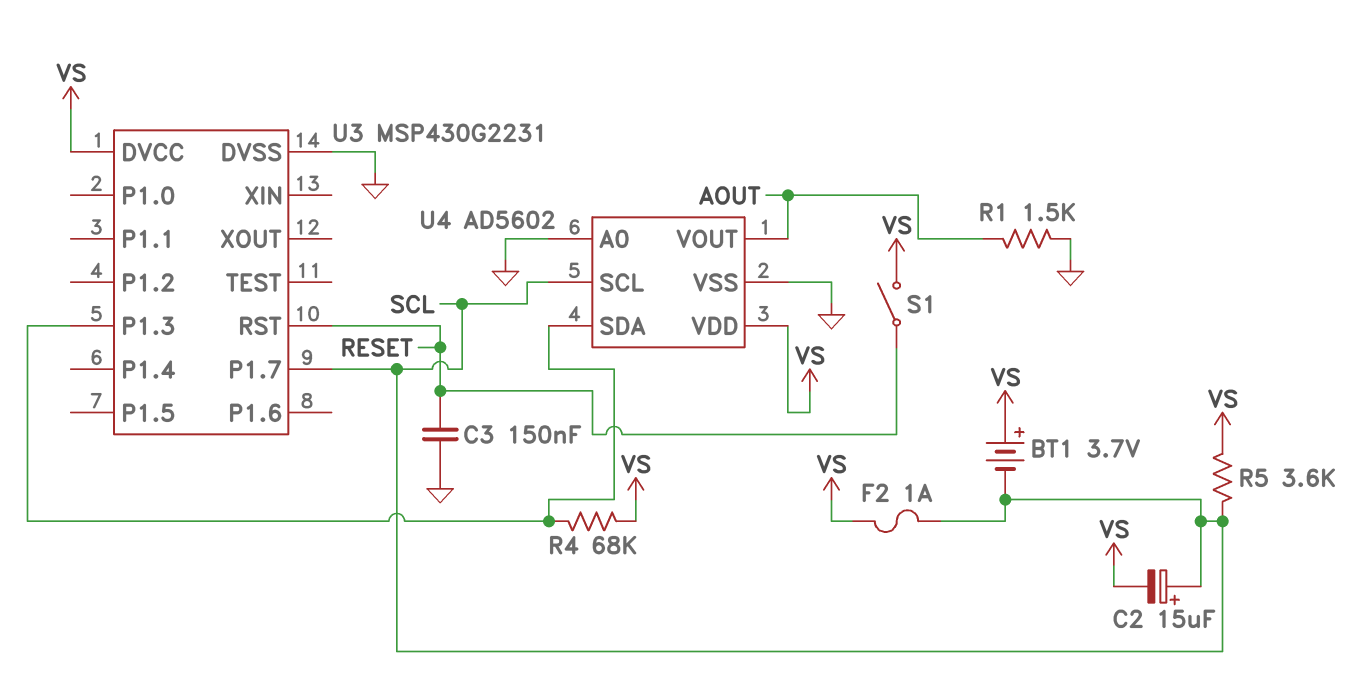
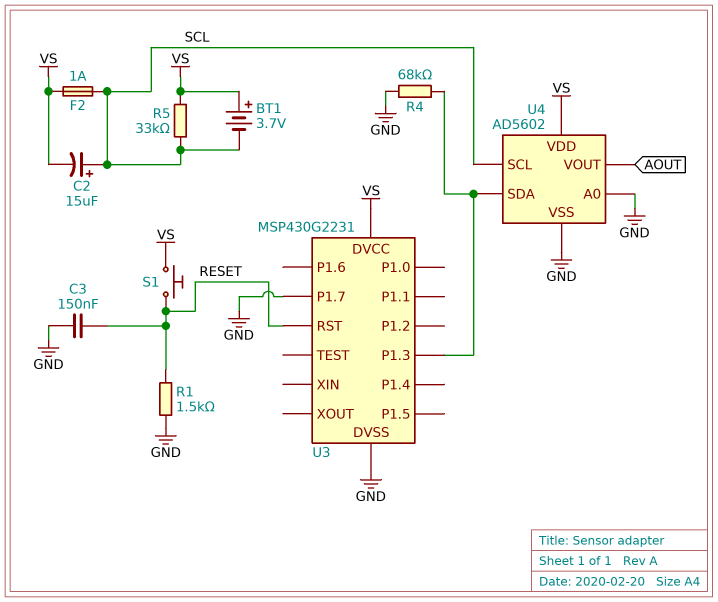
R1: 1.5k (AOUT, GND) -> 1.5k (GND, RESET)
R4: 68k (U3/P1.3, VS) -> 68k (GND, U3/P1.3)
R5: 3.6k (SCL, VS) -> 33k (SCL, VS)
S1: switch (RESET, VS) -> button (RESET, VS)
U3 pin P1.7: SCL -> GND

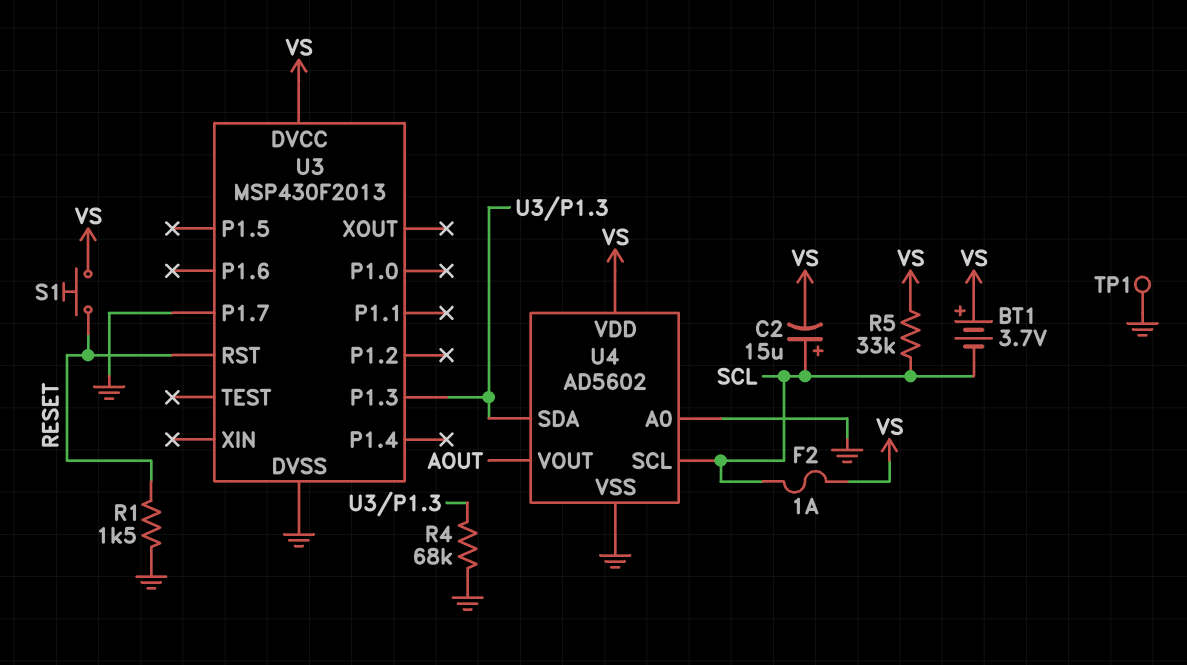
C3: 150nF (GND, RESET) -> none
TP1: none -> test point (GND)
U3: MSP430G2231 -> MSP430F2013

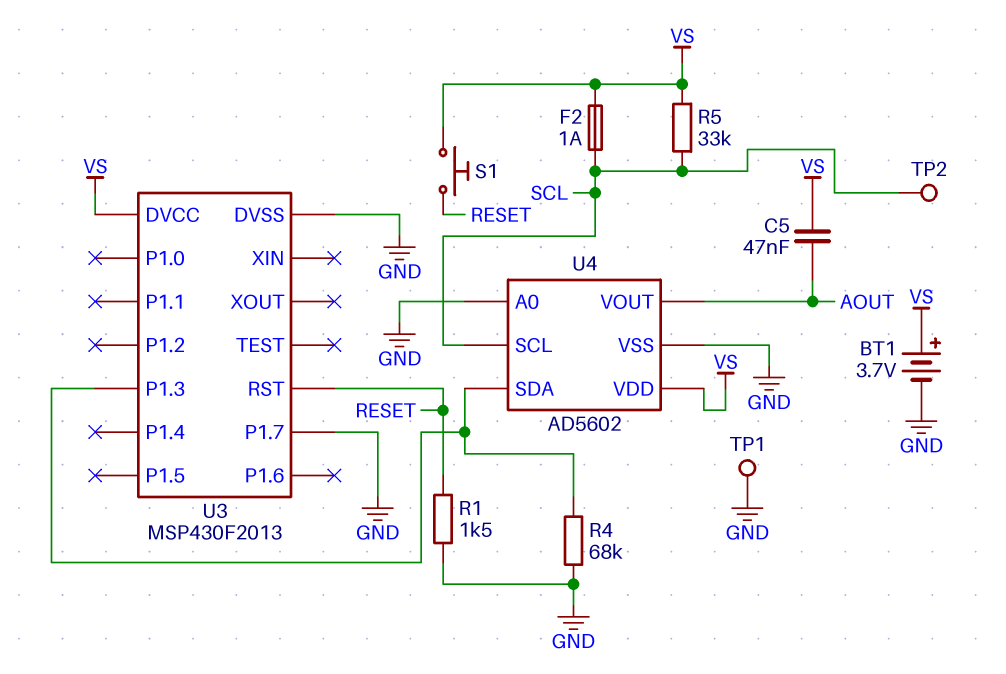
BT1: 3.7V (plus VS, minus SCL) -> 3.7V (plus VS, minus GND)
C2: 15uF (plus SCL, minus VS) -> none
C5: none -> 47nF (AOUT, VS)
TP2: none -> test point (SCL)

